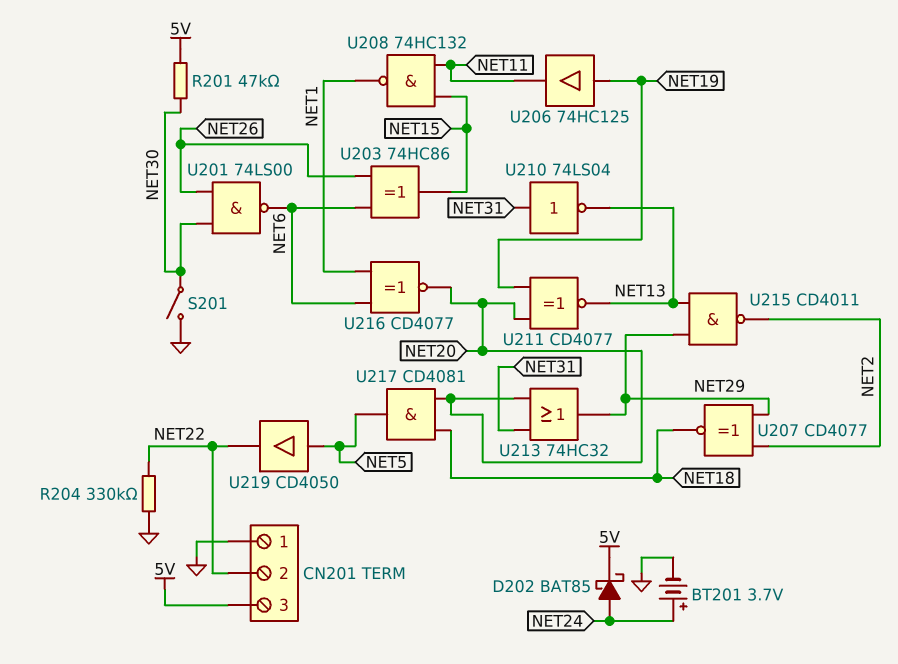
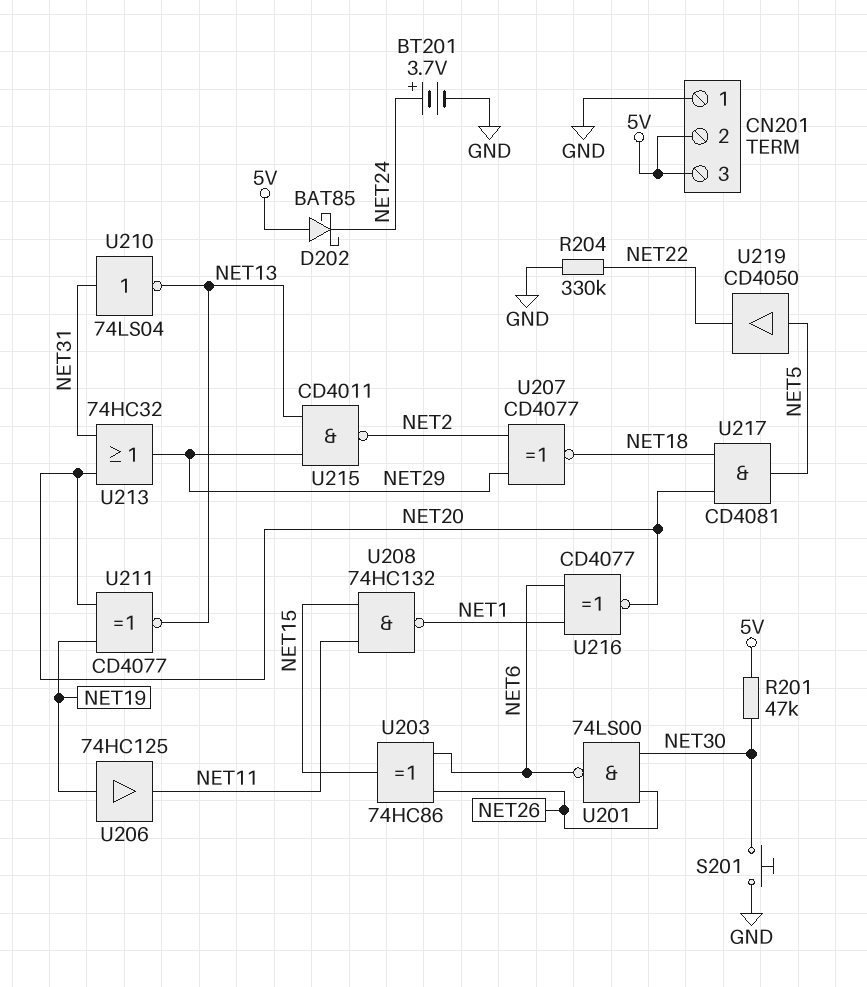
CN201 pin 2: NET22 -> 5V
D202: schottky BAT85 (A NET24, K 5V) -> schottky BAT85 (A 5V, K NET24)
S201: switch (GND, NET30) -> button (GND, NET30)

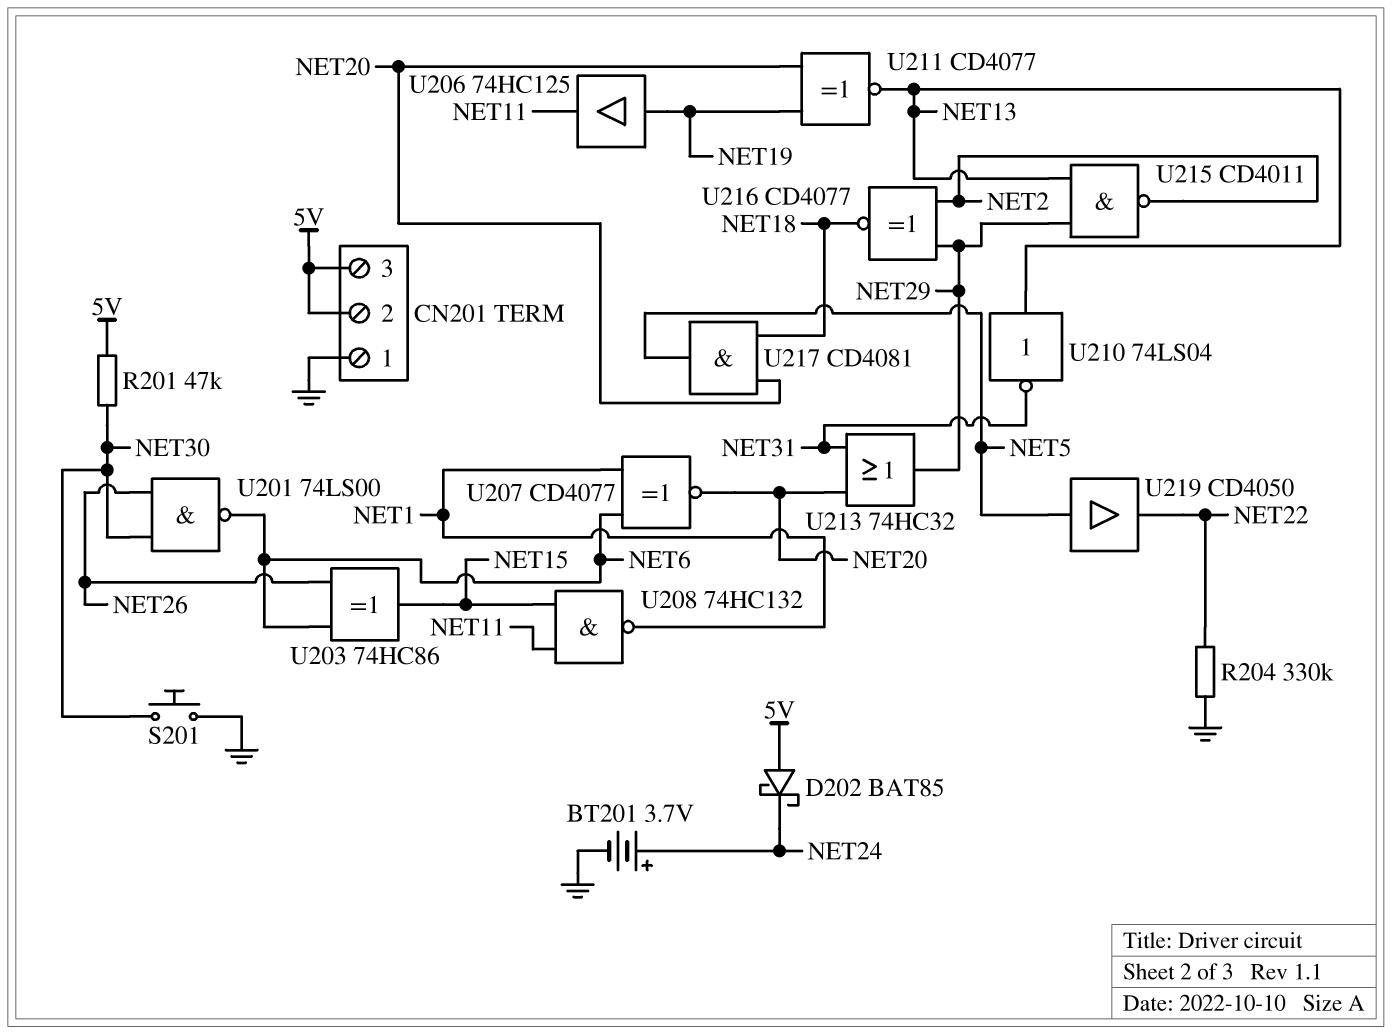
U207: XNOR CD4077 (in NET2, in NET29, out NET18) -> XNOR CD4077 (in NET1, in NET6, out NET20)
U210: NOT 74LS04 (in NET31, out NET13) -> NOT 74LS04 (in NET13, out NET31)
U216: XNOR CD4077 (in NET1, in NET6, out NET20) -> XNOR CD4077 (in NET2, in NET29, out NET18)

